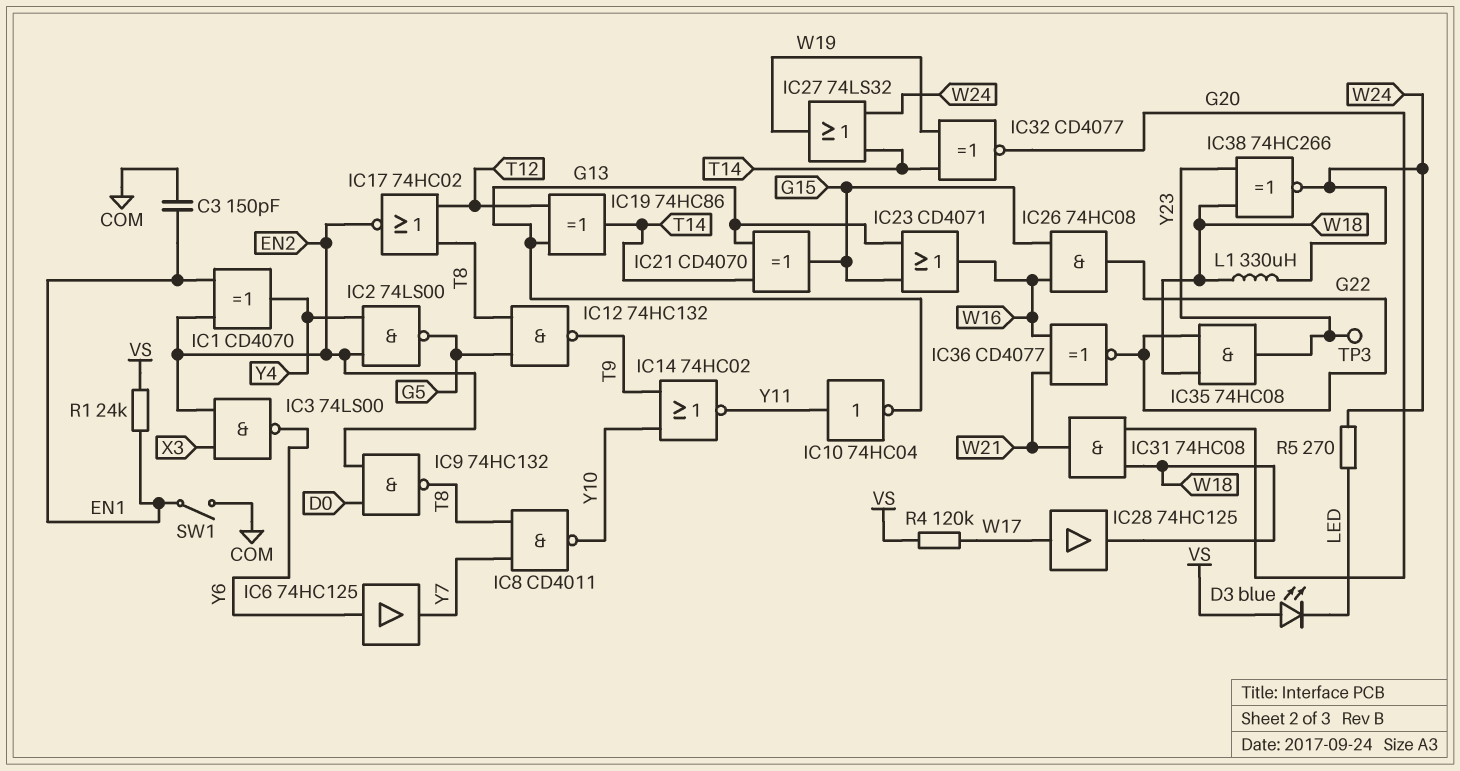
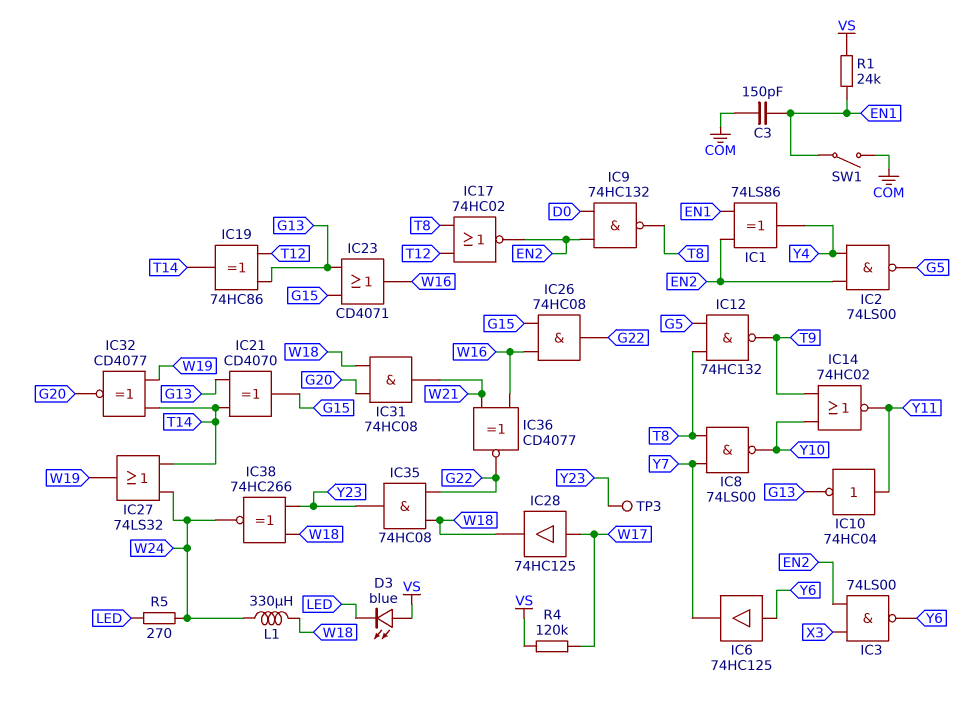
IC1: XOR CD4070 (in EN1, in EN2, out Y4) -> XOR 74LS86 (in EN1, in EN2, out Y4)
IC8: NAND CD4011 (in T8, in Y7, out Y10) -> NAND 74LS00 (in T8, in Y7, out Y10)

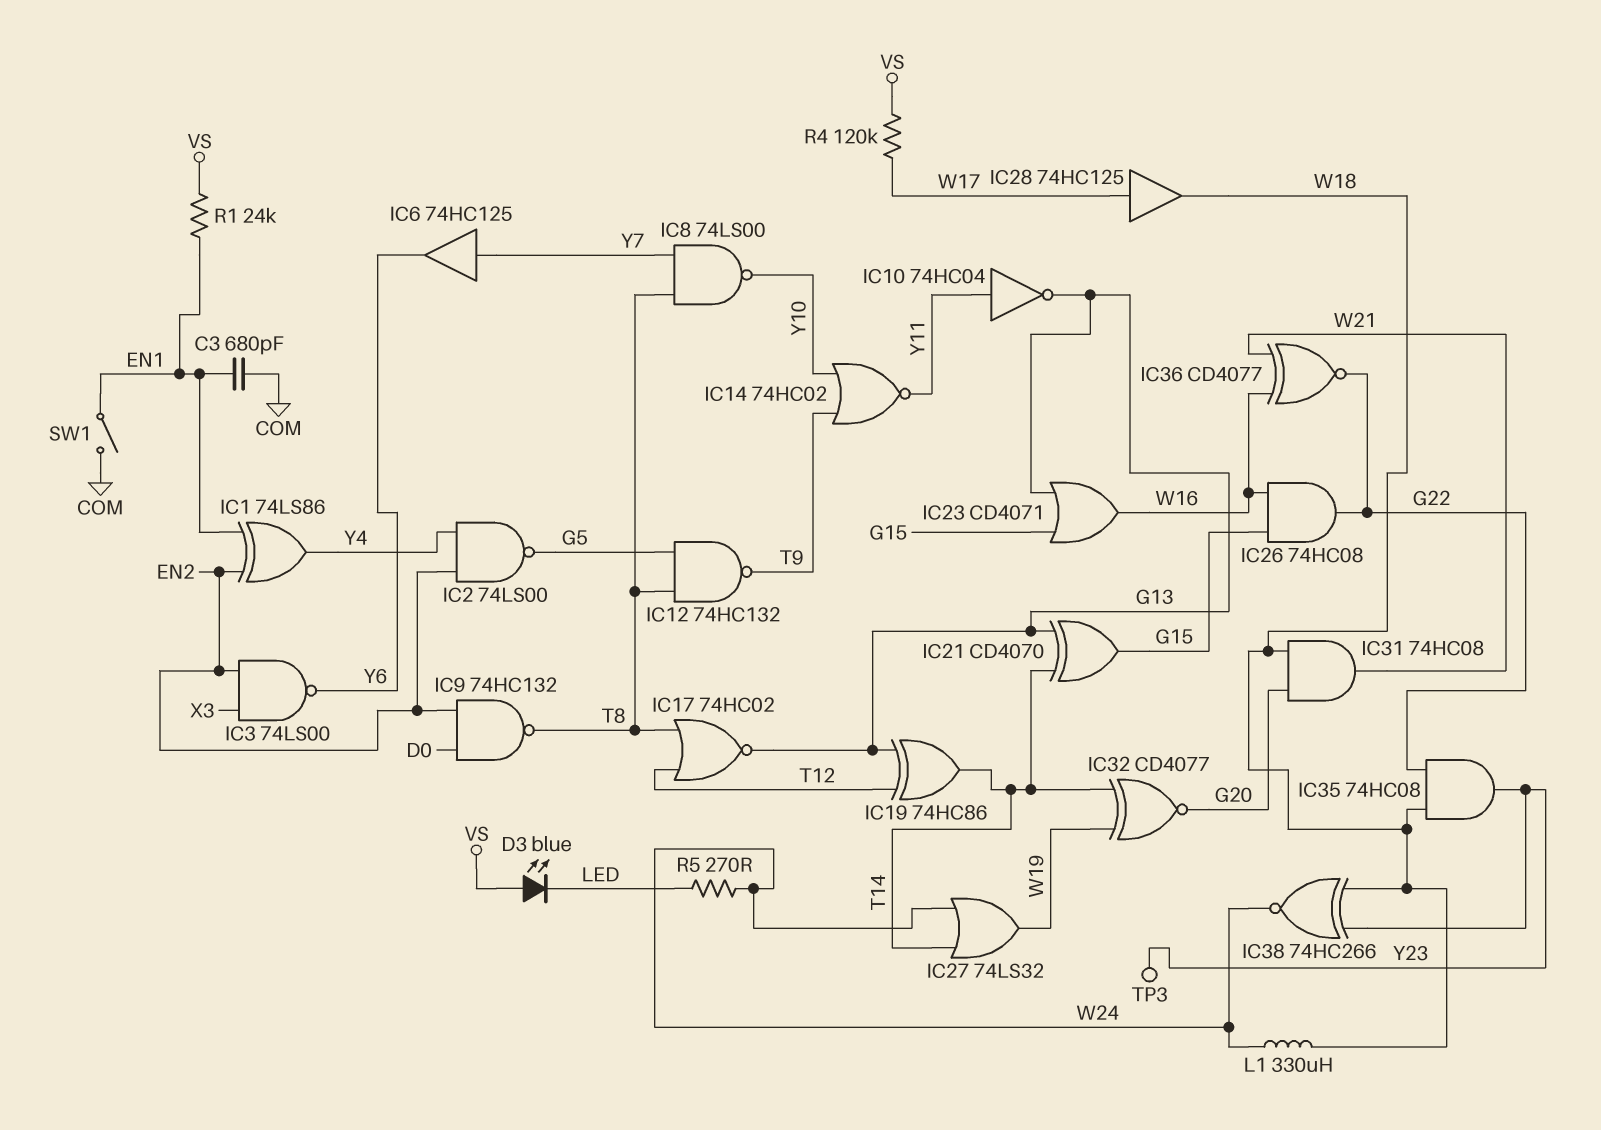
C3: 150pF (COM, EN1) -> 680pF (COM, EN1)
IC6: buffer 74HC125 (in Y6, out Y7) -> buffer 74HC125 (in Y7, out Y6)
IC17: NOR 74HC02 (in T8, in T12, out EN2) -> NOR 74HC02 (in T8, in T12, out G13)

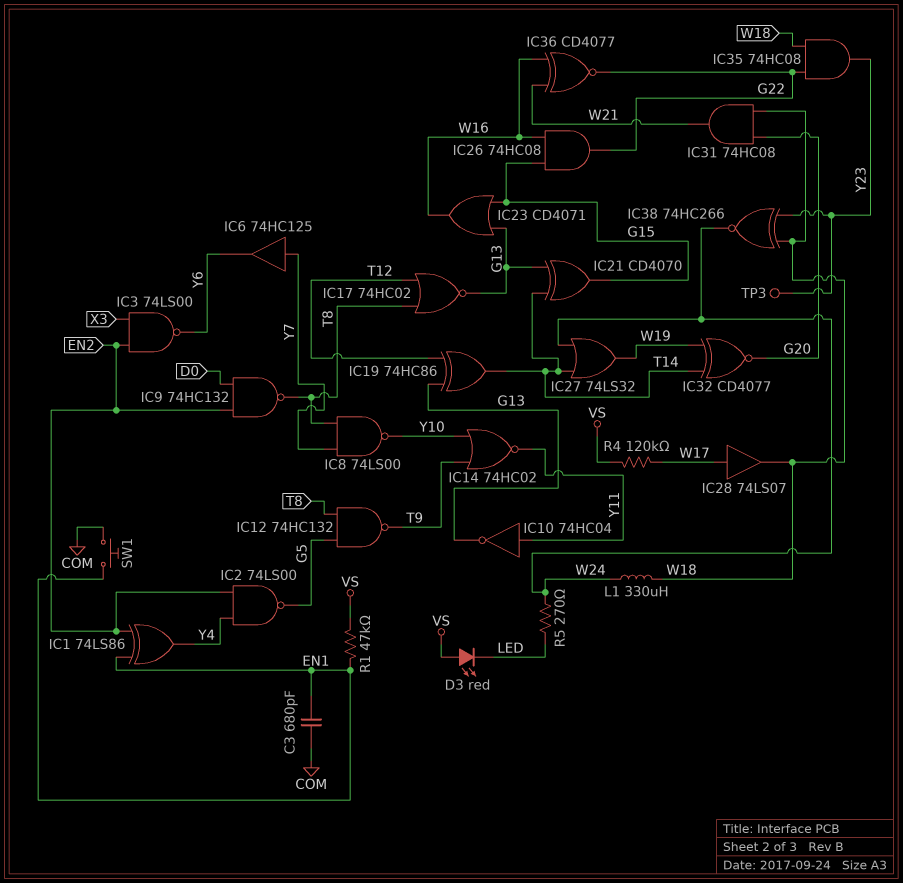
D3: LED blue (A VS, K LED) -> LED red (A VS, K LED)
IC28: buffer 74HC125 (in W17, out W18) -> buffer 74LS07 (in W17, out W18)
R1: 24k (EN1, VS) -> 47k (EN1, VS)
SW1: switch (COM, EN1) -> button (COM, EN1)

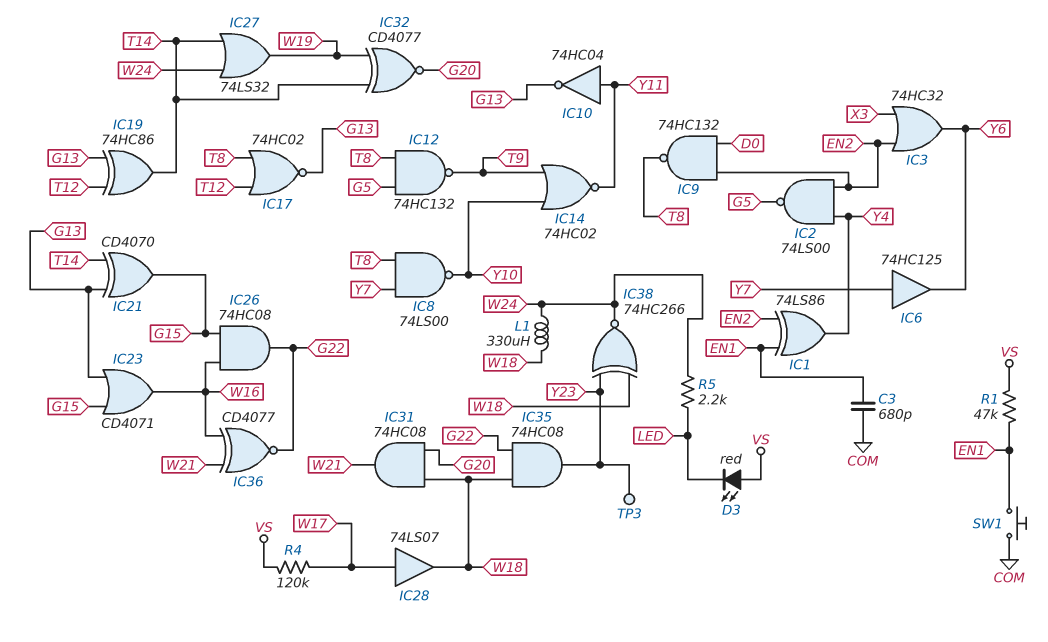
IC3: NAND 74LS00 (in EN2, in X3, out Y6) -> OR 74HC32 (in EN2, in X3, out Y6)
R5: 270 (LED, W24) -> 2.2k (LED, W24)

